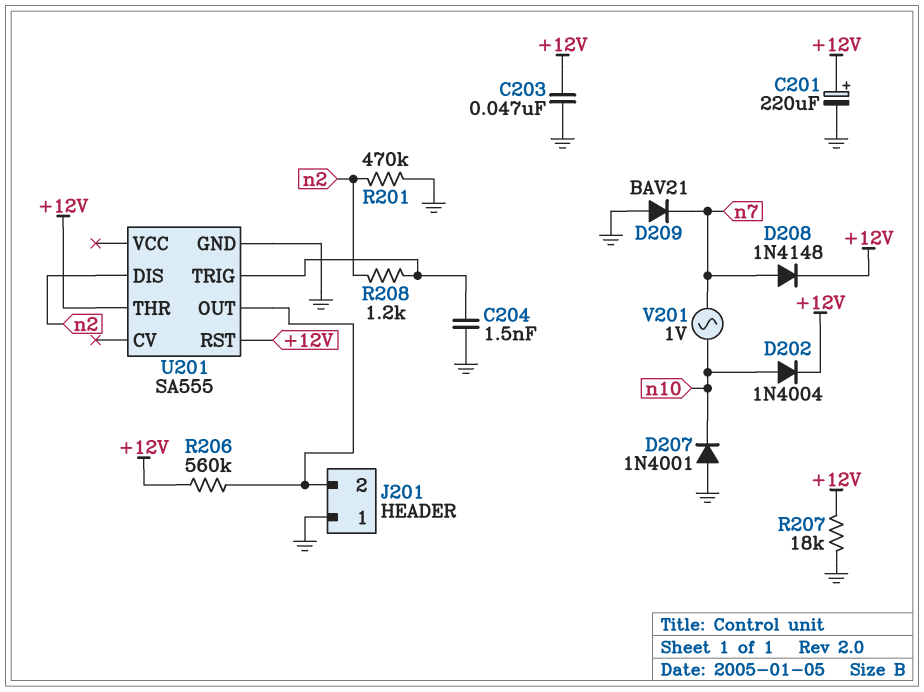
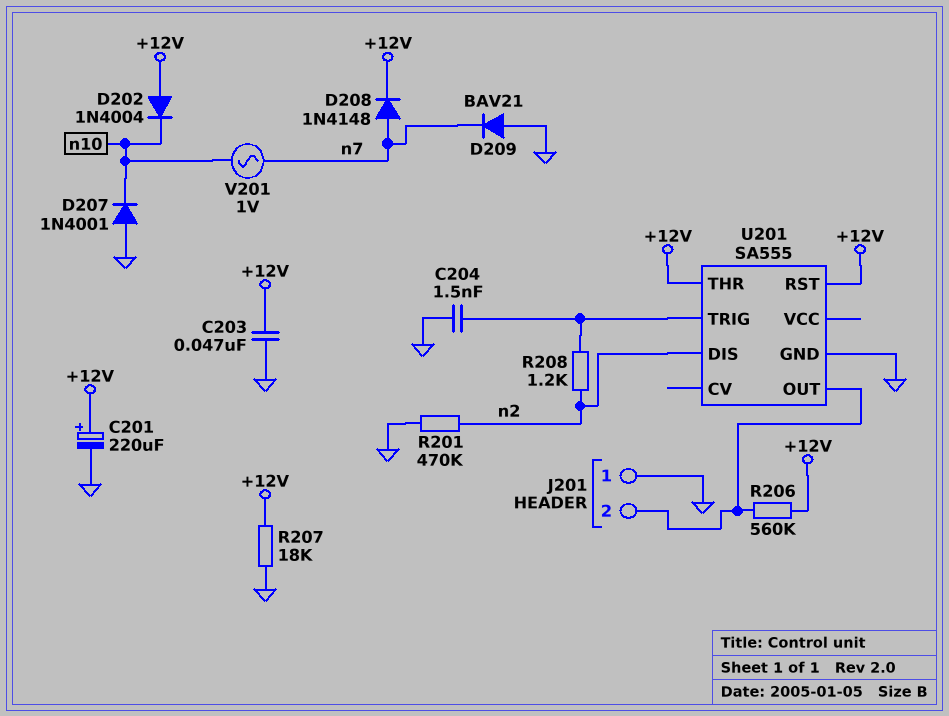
D202: diode 1N4004 (A n10, K +12V) -> diode 1N4004 (A +12V, K n10)

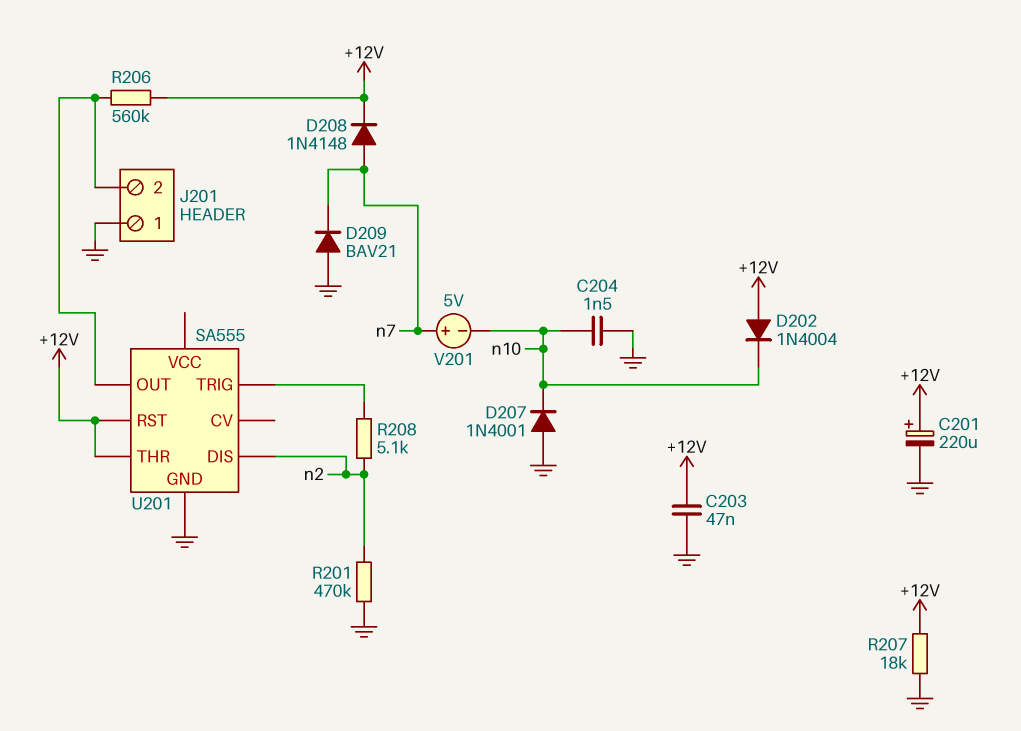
C204: 1.5nF (GND, U201/TRIG) -> 1.5nF (GND, n10)
R208: 1.2k (U201/TRIG, n2) -> 5.1k (U201/TRIG, n2)
V201: AC 1V (n7, n10) -> 5V (plus n7, minus n10)

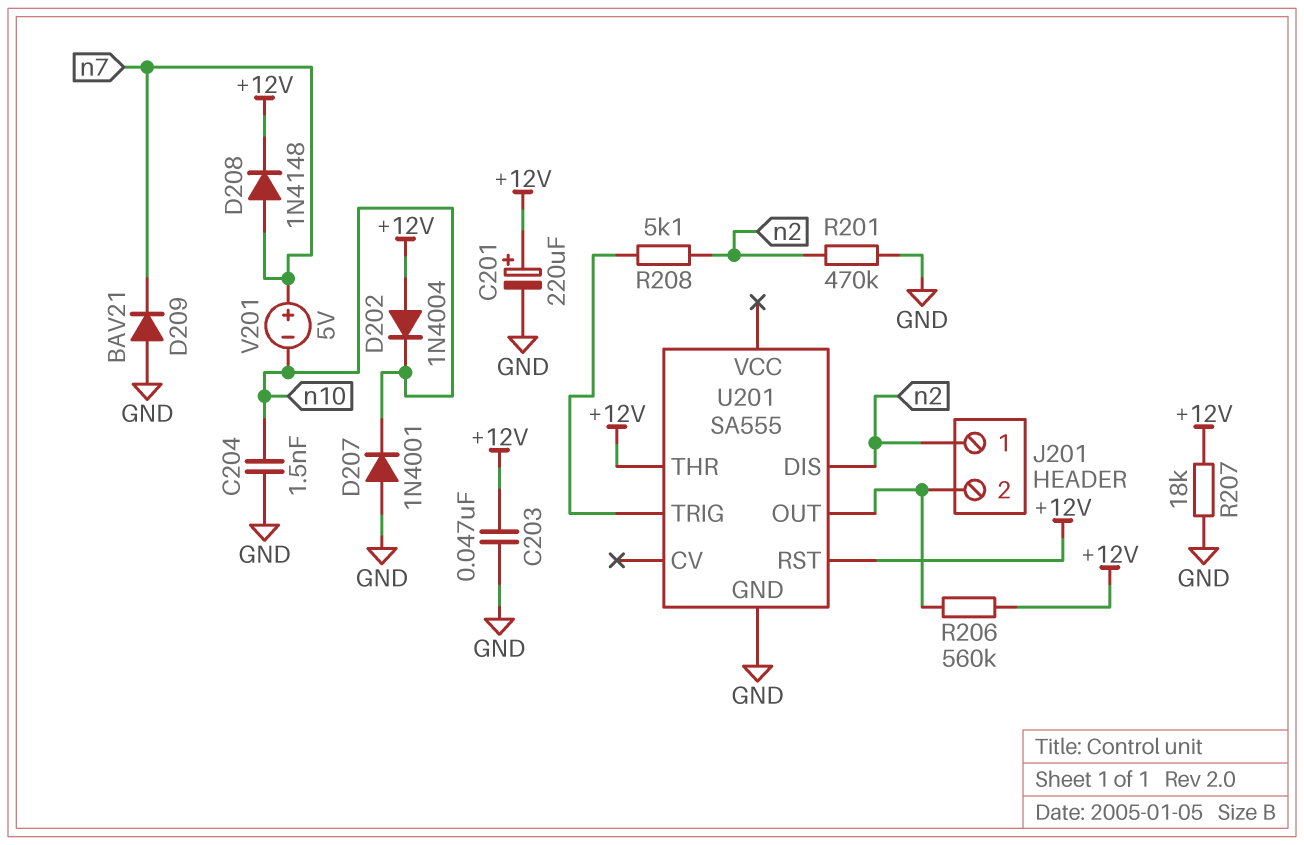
J201 pin 1: GND -> n2

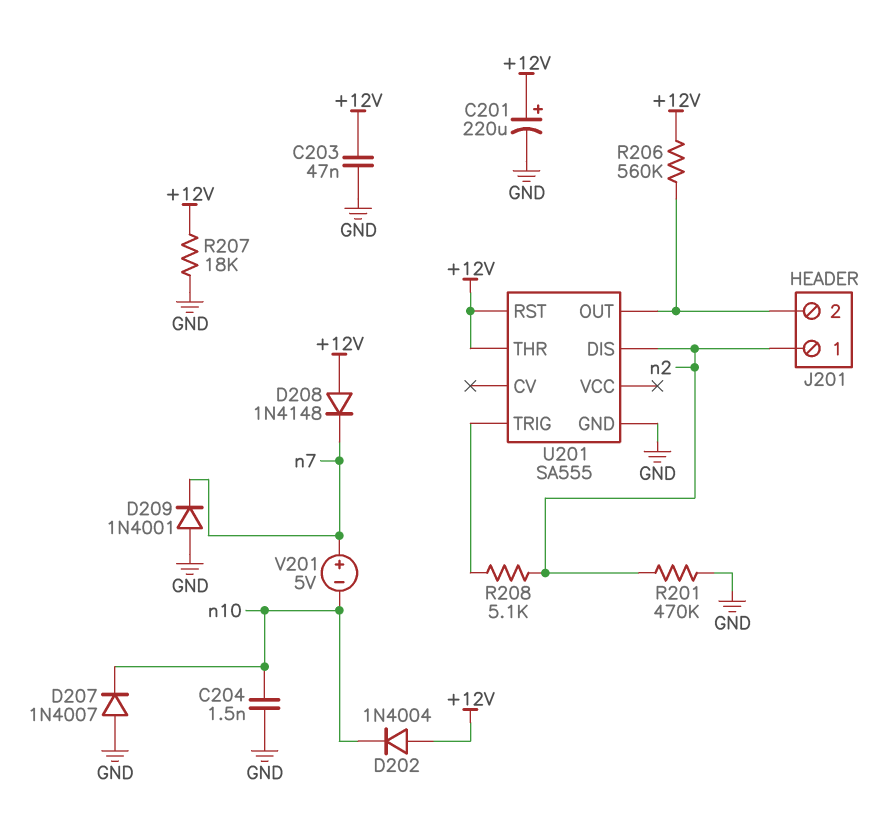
D207: diode 1N4001 (A GND, K n10) -> diode 1N4007 (A GND, K n10)
D208: diode 1N4148 (A n7, K +12V) -> diode 1N4148 (A +12V, K n7)
D209: diode BAV21 (A GND, K n7) -> diode 1N4001 (A GND, K n7)

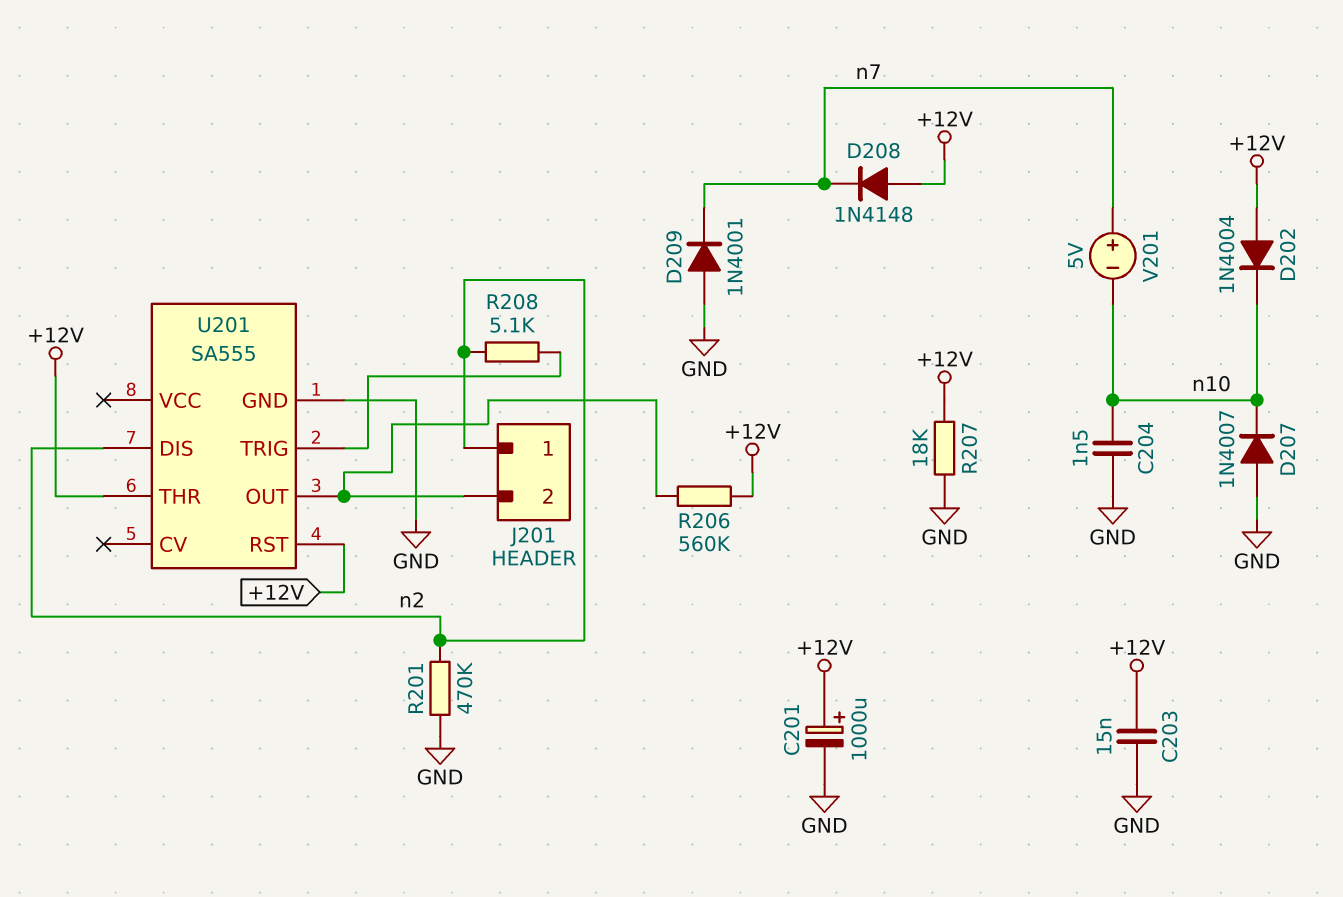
C201: 220uF (plus +12V, minus GND) -> 1000uF (plus +12V, minus GND)
C203: 47nF (+12V, GND) -> 15nF (+12V, GND)

